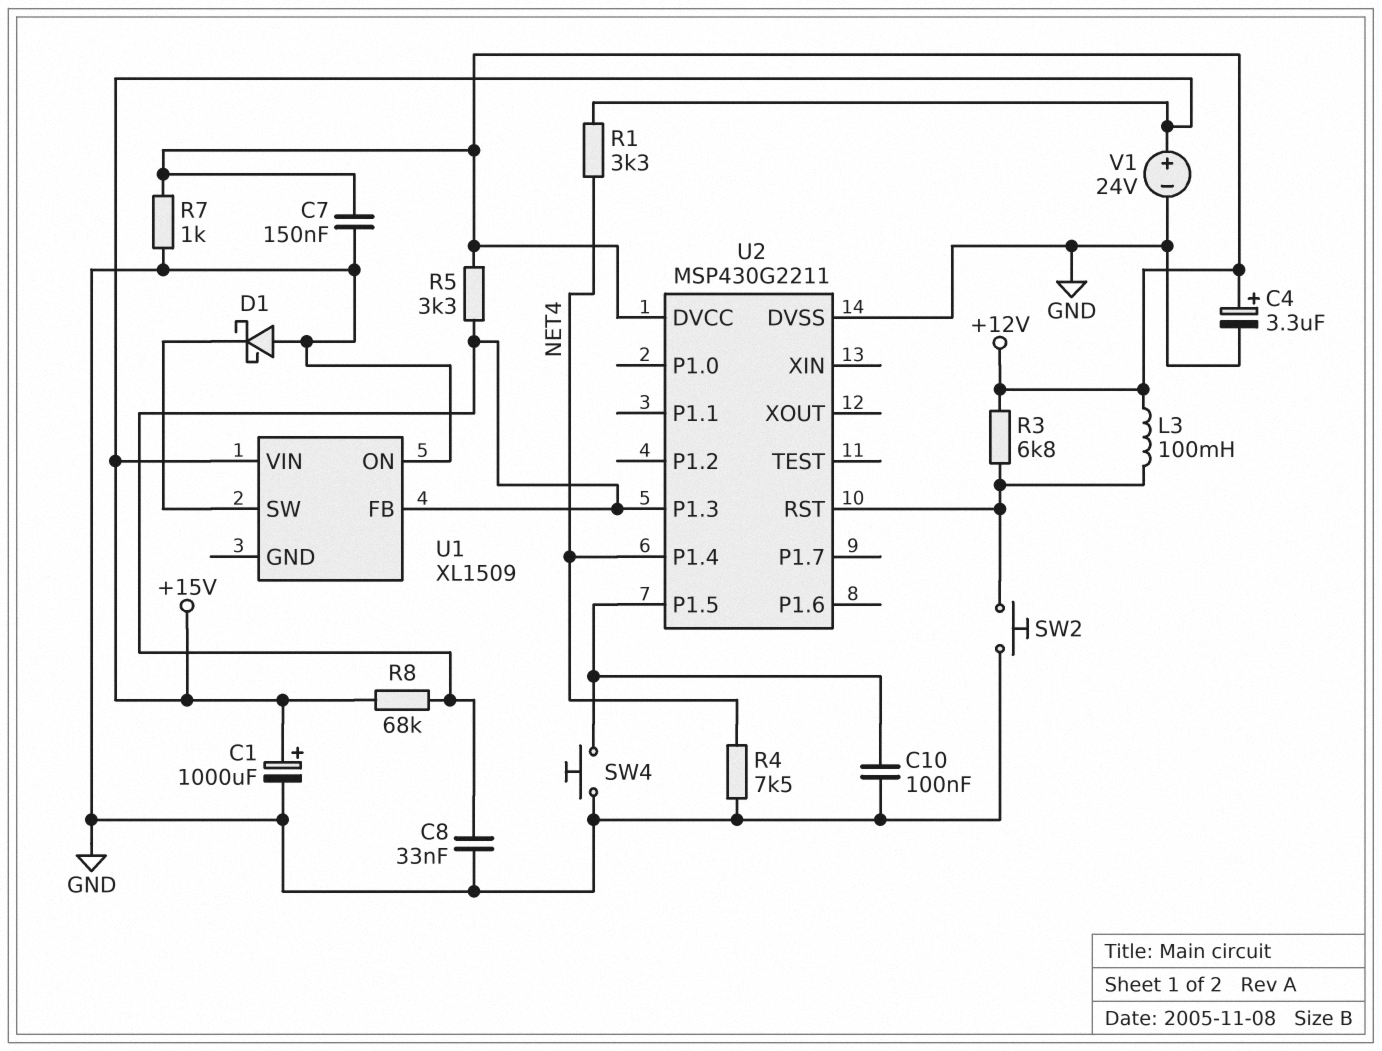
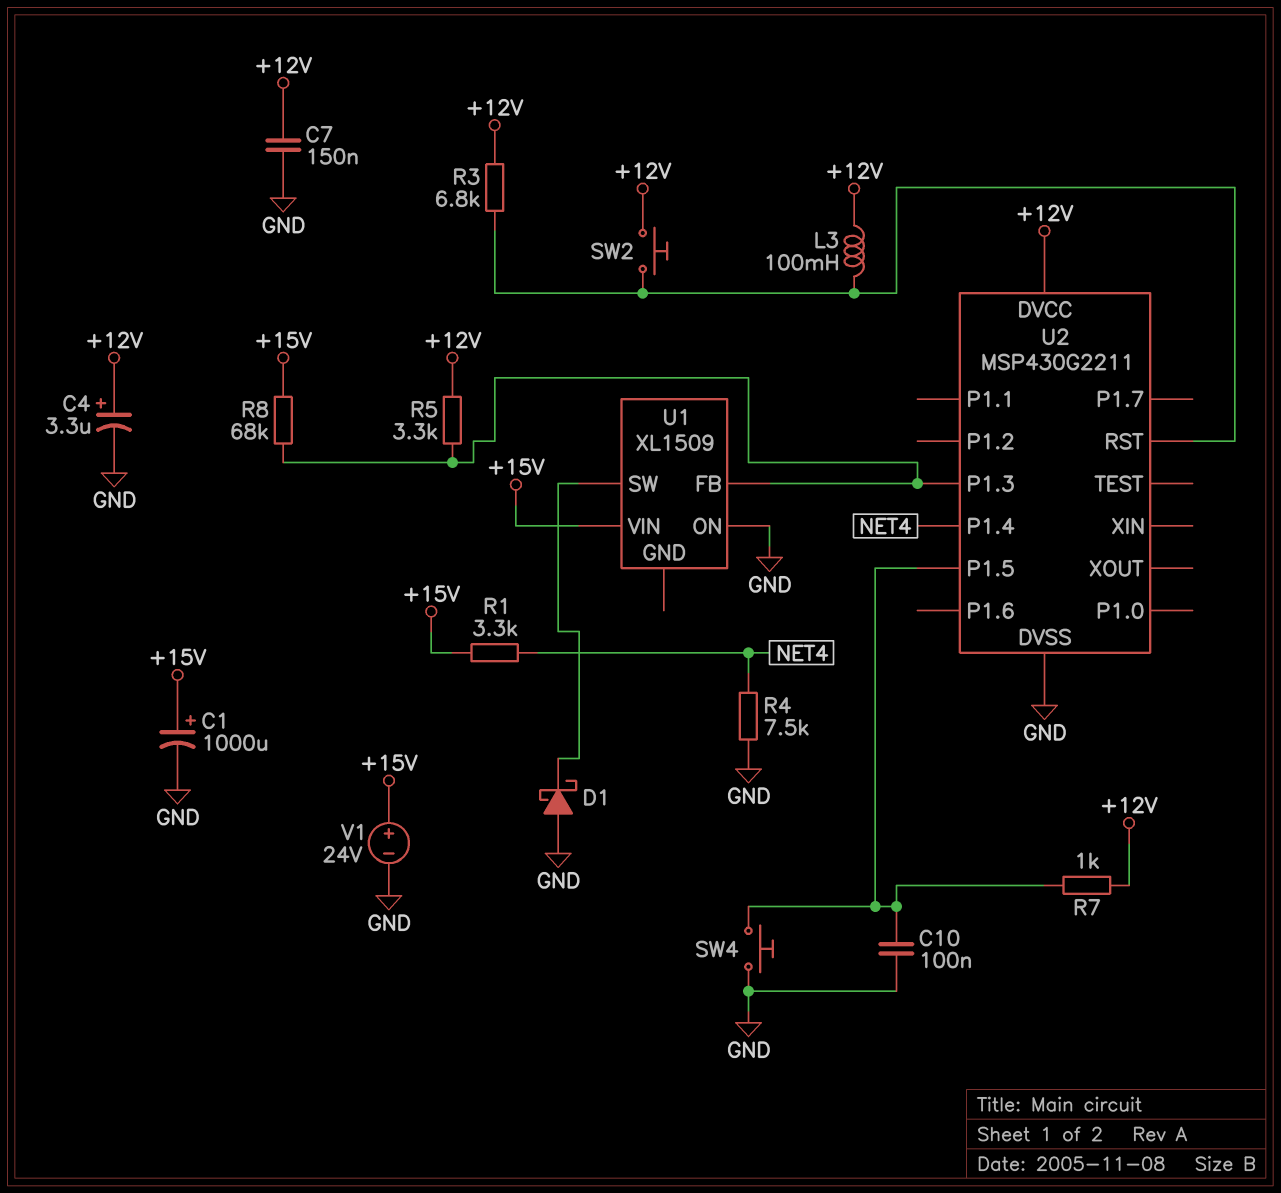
C8: 33nF (GND, U1/FB) -> none
R7: 1k (+12V, GND) -> 1k (+12V, U2/P1.5)
SW2: button (GND, U2/RST) -> button (+12V, U2/RST)

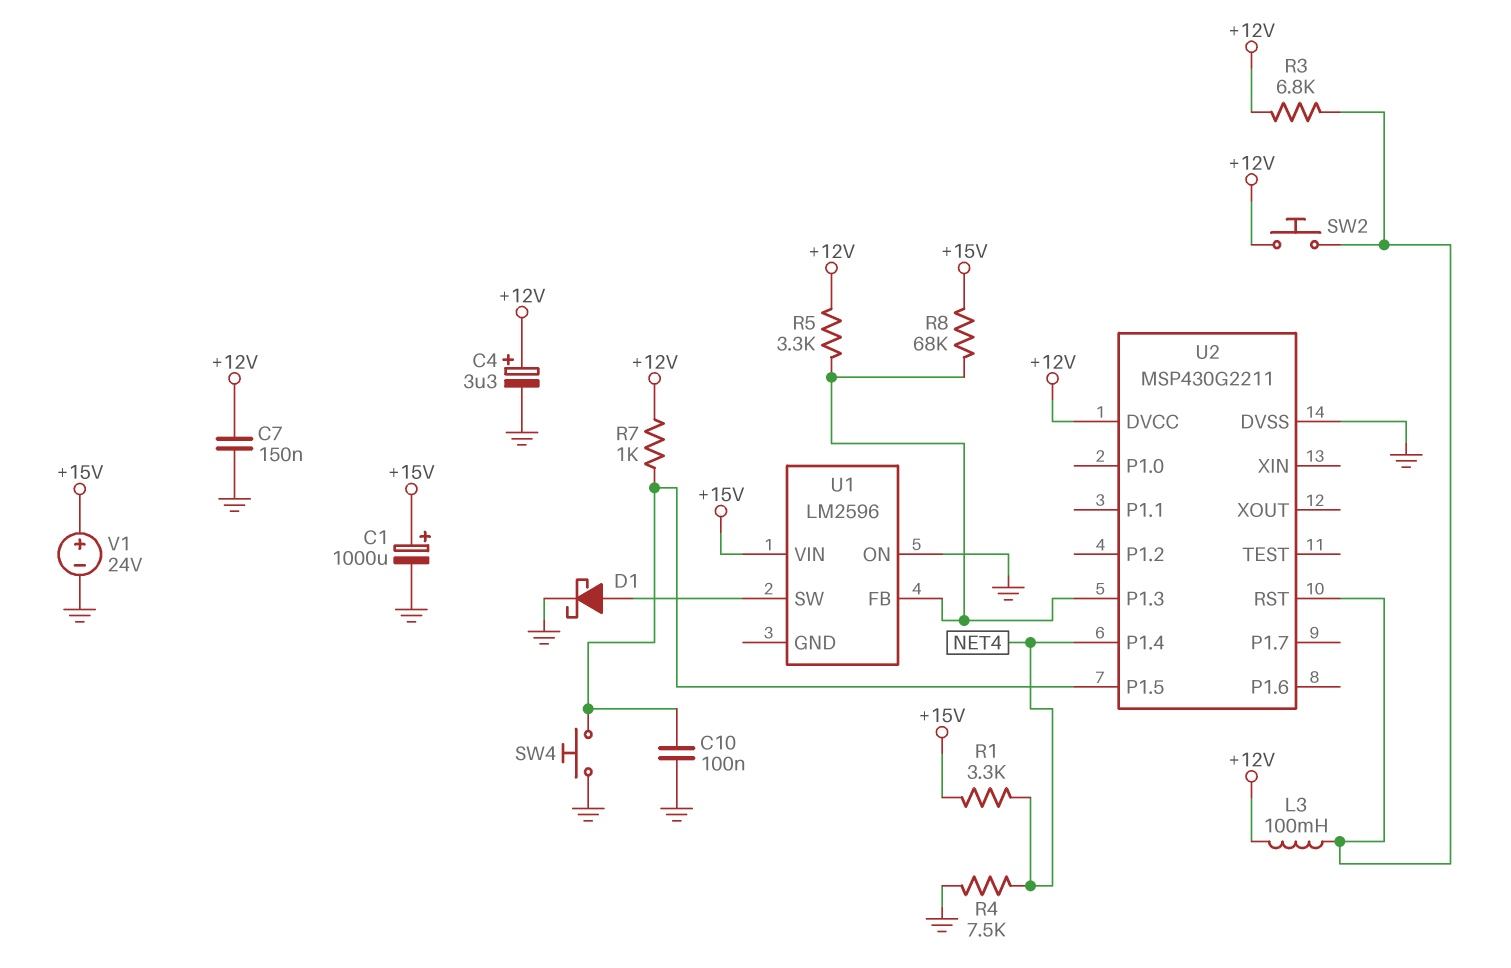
D1: schottky (A GND, K U1/SW) -> schottky (A U1/SW, K GND)
U1: XL1509 -> LM2596

